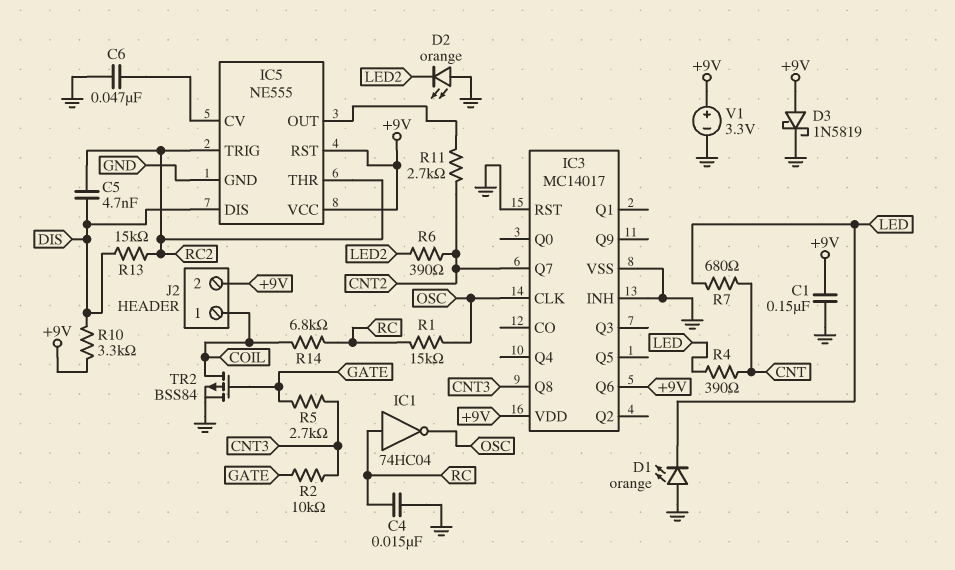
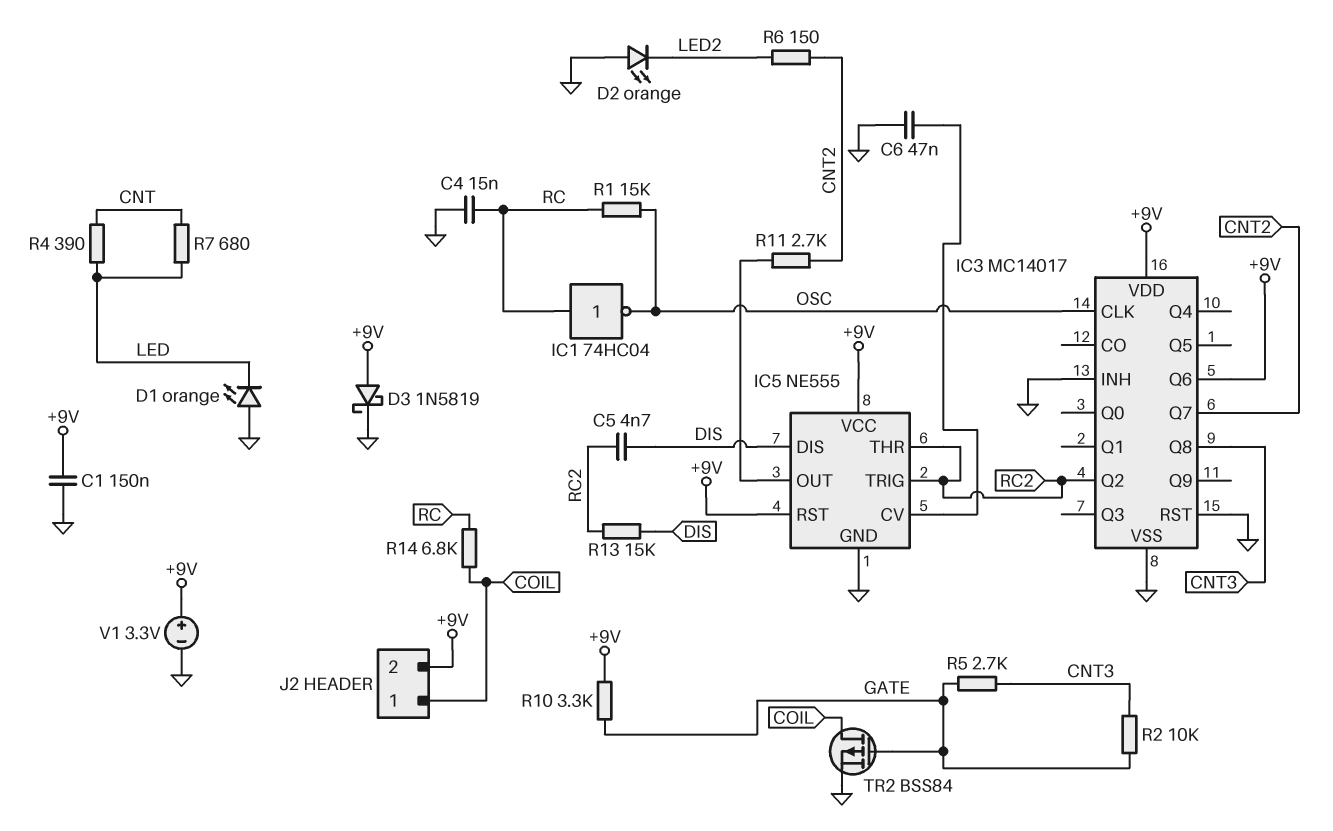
IC3 pin Q2: none -> RC2
R6: 390 (CNT2, LED2) -> 150 (CNT2, LED2)
R10: 3.3k (+9V, DIS) -> 3.3k (+9V, GATE)

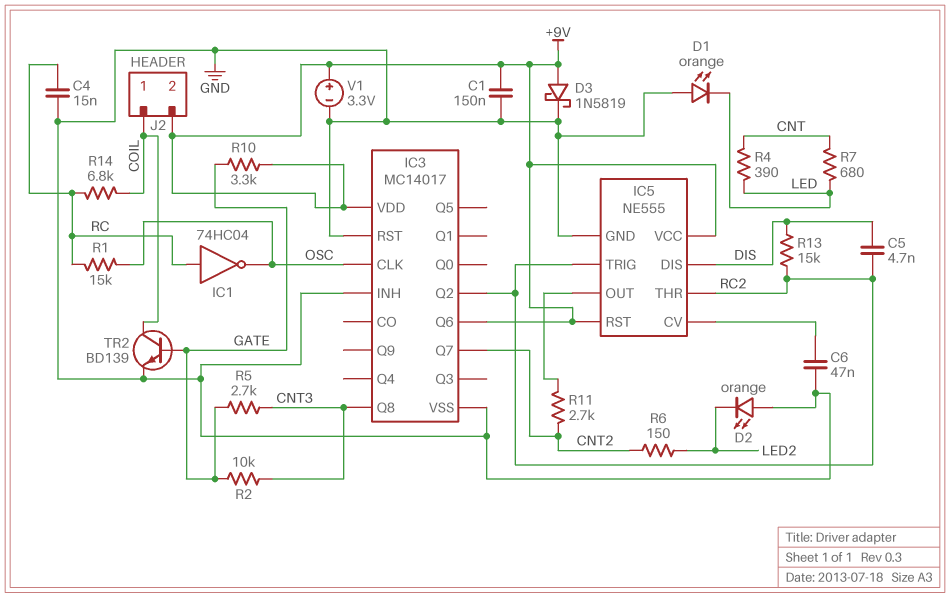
TR2: PMOS BSS84 (G GATE, D COIL, S GND) -> NPN BD139 (B GATE, C COIL, E GND)

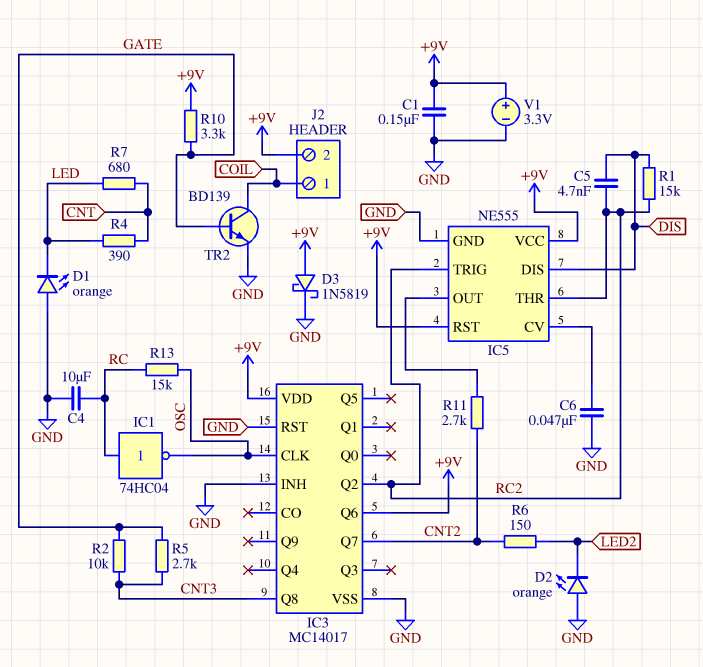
C4: 15nF (GND, RC) -> 10uF (GND, RC)
R1: 15k (OSC, RC) -> 15k (DIS, RC2)
R13: 15k (DIS, RC2) -> 15k (OSC, RC)
R14: 6.8k (COIL, RC) -> none

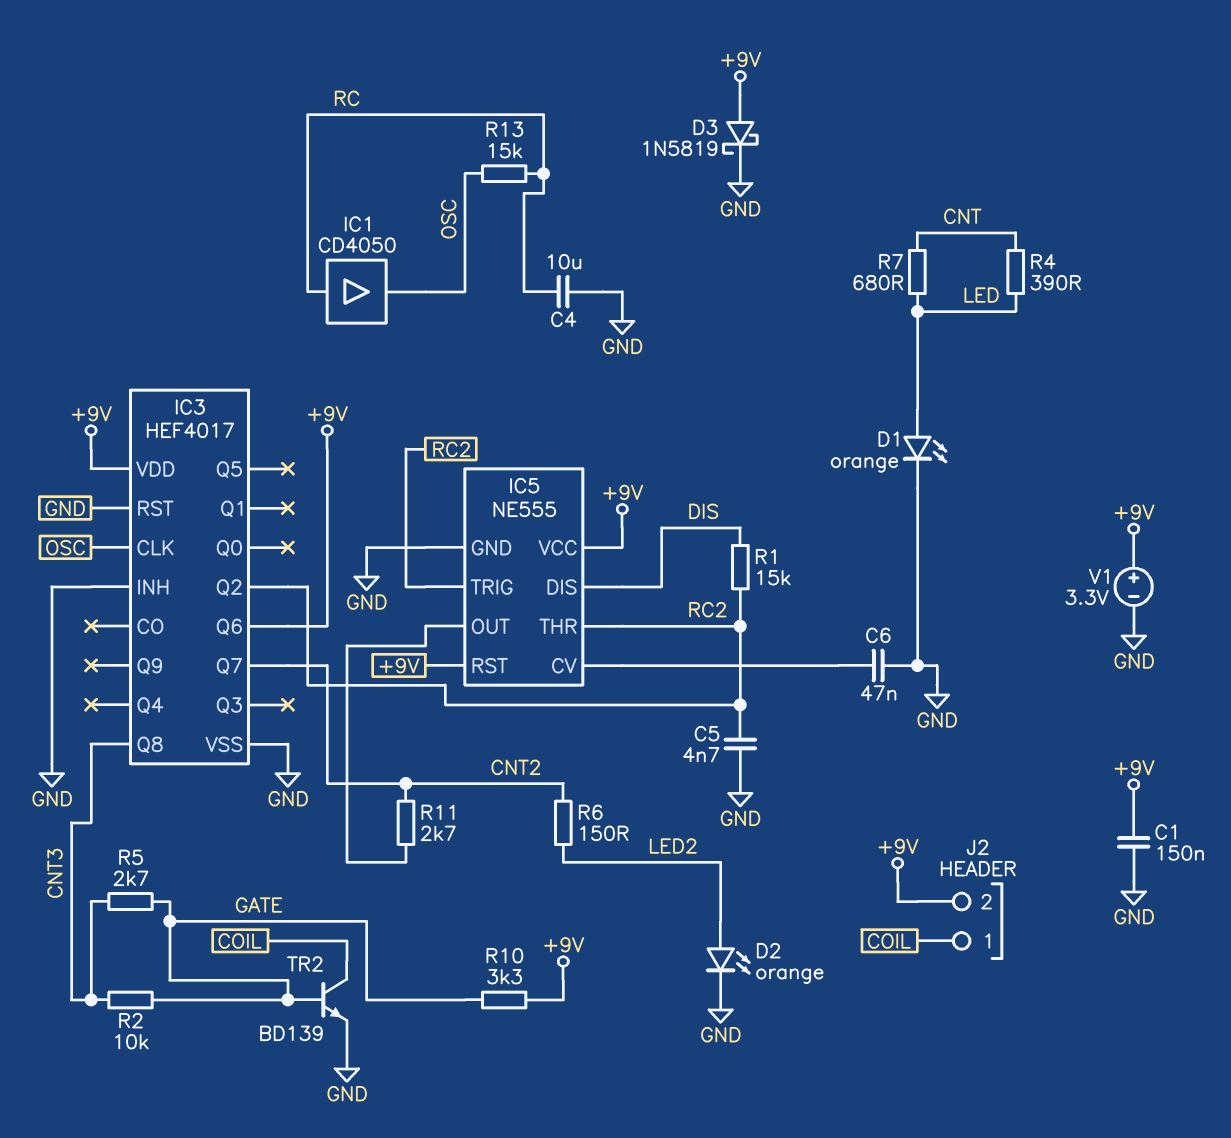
C5: 4.7nF (DIS, RC2) -> 4.7nF (GND, RC2)
D1: LED orange (A GND, K LED) -> LED orange (A LED, K GND)
D2: LED orange (A GND, K LED2) -> LED orange (A LED2, K GND)
IC1: NOT 74HC04 (in RC, out OSC) -> buffer CD4050 (in RC, out OSC)
IC3: MC14017 -> HEF4017

